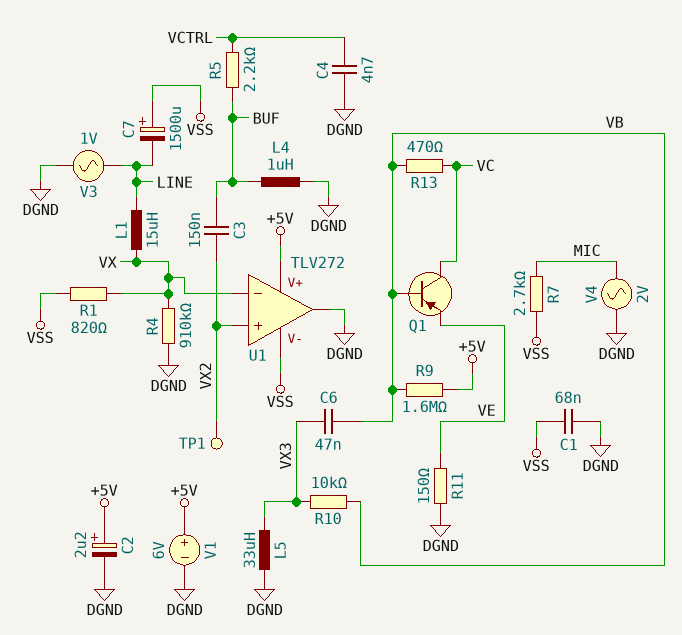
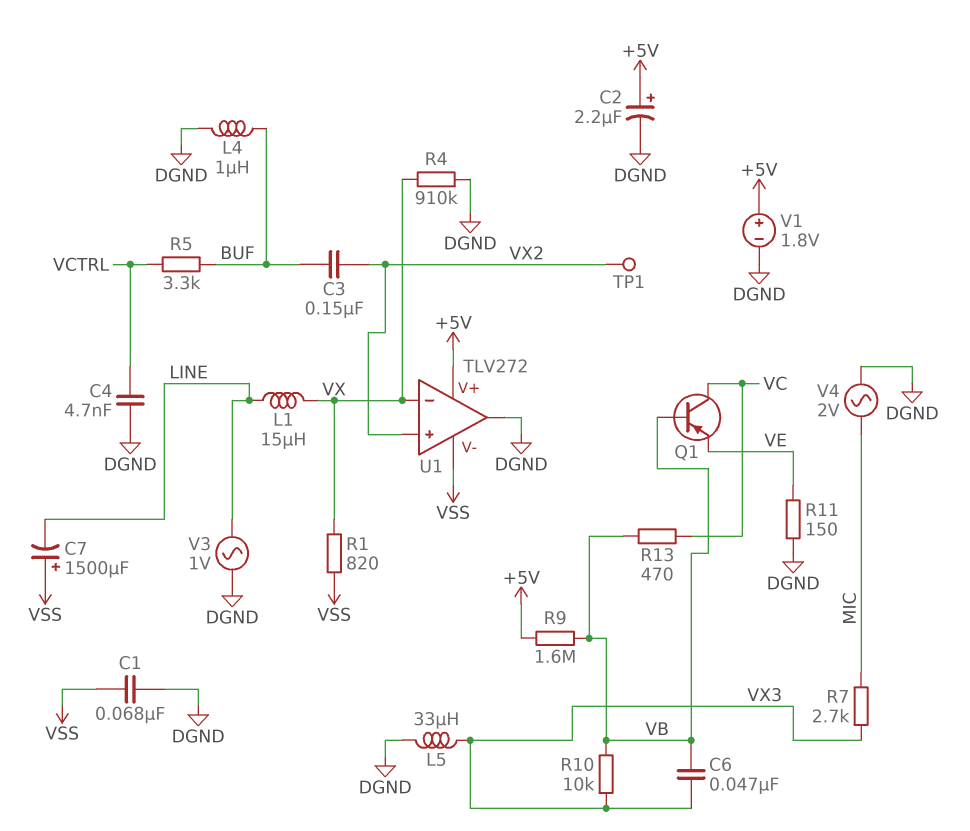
R5: 2.2k (BUF, VCTRL) -> 3.3k (BUF, VCTRL)
R7: 2.7k (MIC, VSS) -> 2.7k (MIC, VX3)
V1: 6V (plus +5V, minus DGND) -> 1.8V (plus +5V, minus DGND)

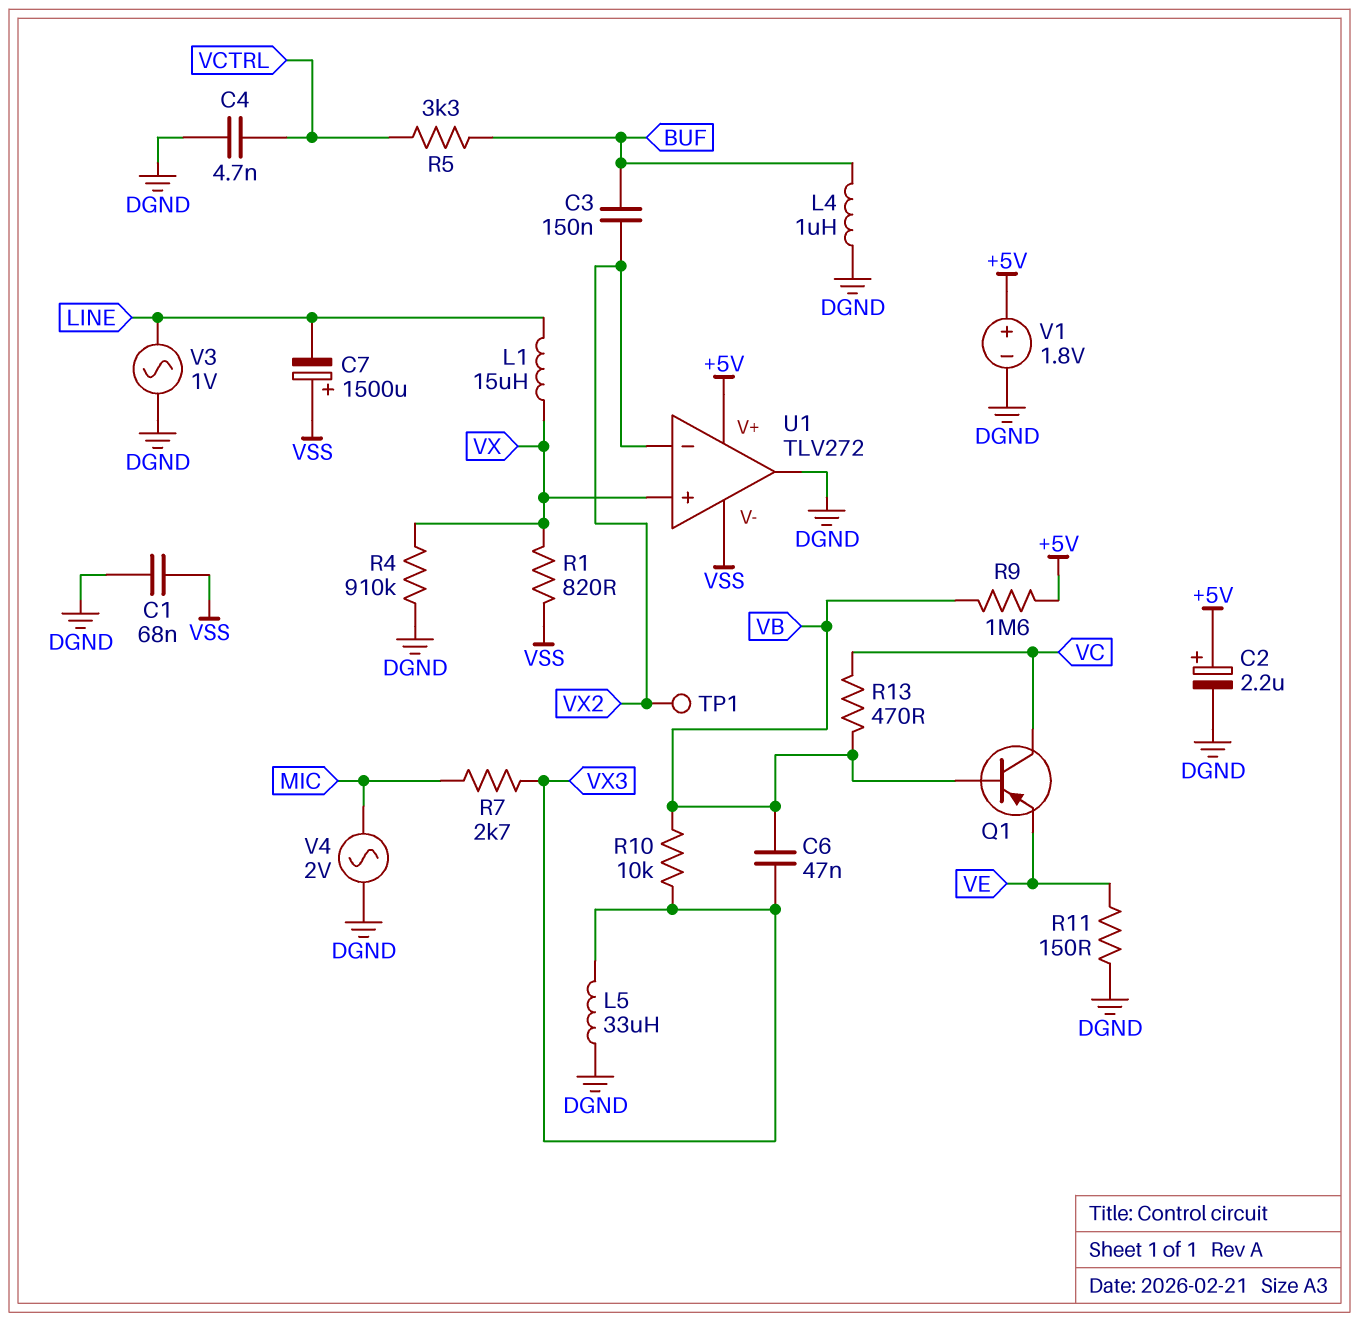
U1 pin in+: VX2 -> VX
U1 pin in-: VX -> VX2

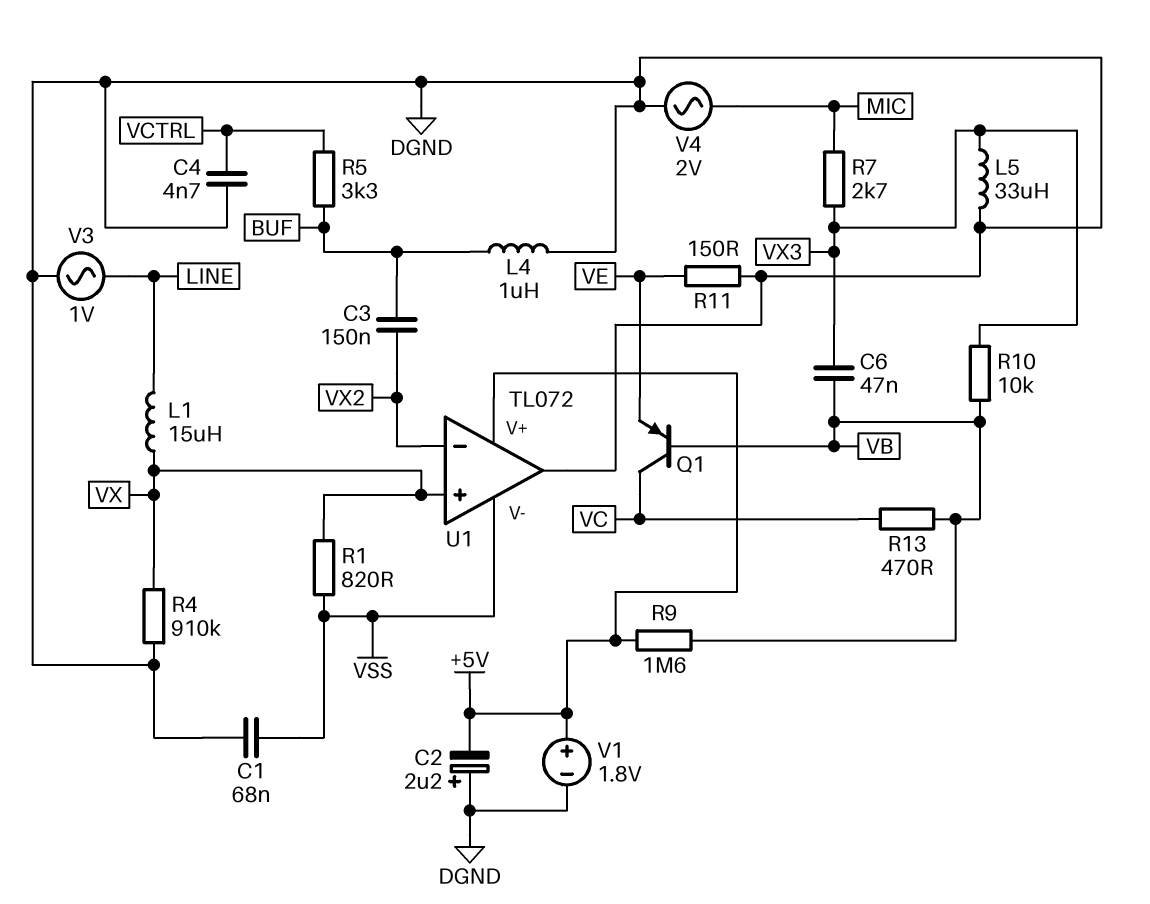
C2: 2.2uF (plus +5V, minus DGND) -> 2.2uF (plus DGND, minus +5V)
C7: 1500uF (plus VSS, minus LINE) -> none
TP1: test point (VX2) -> none
U1: TLV272 -> TL072

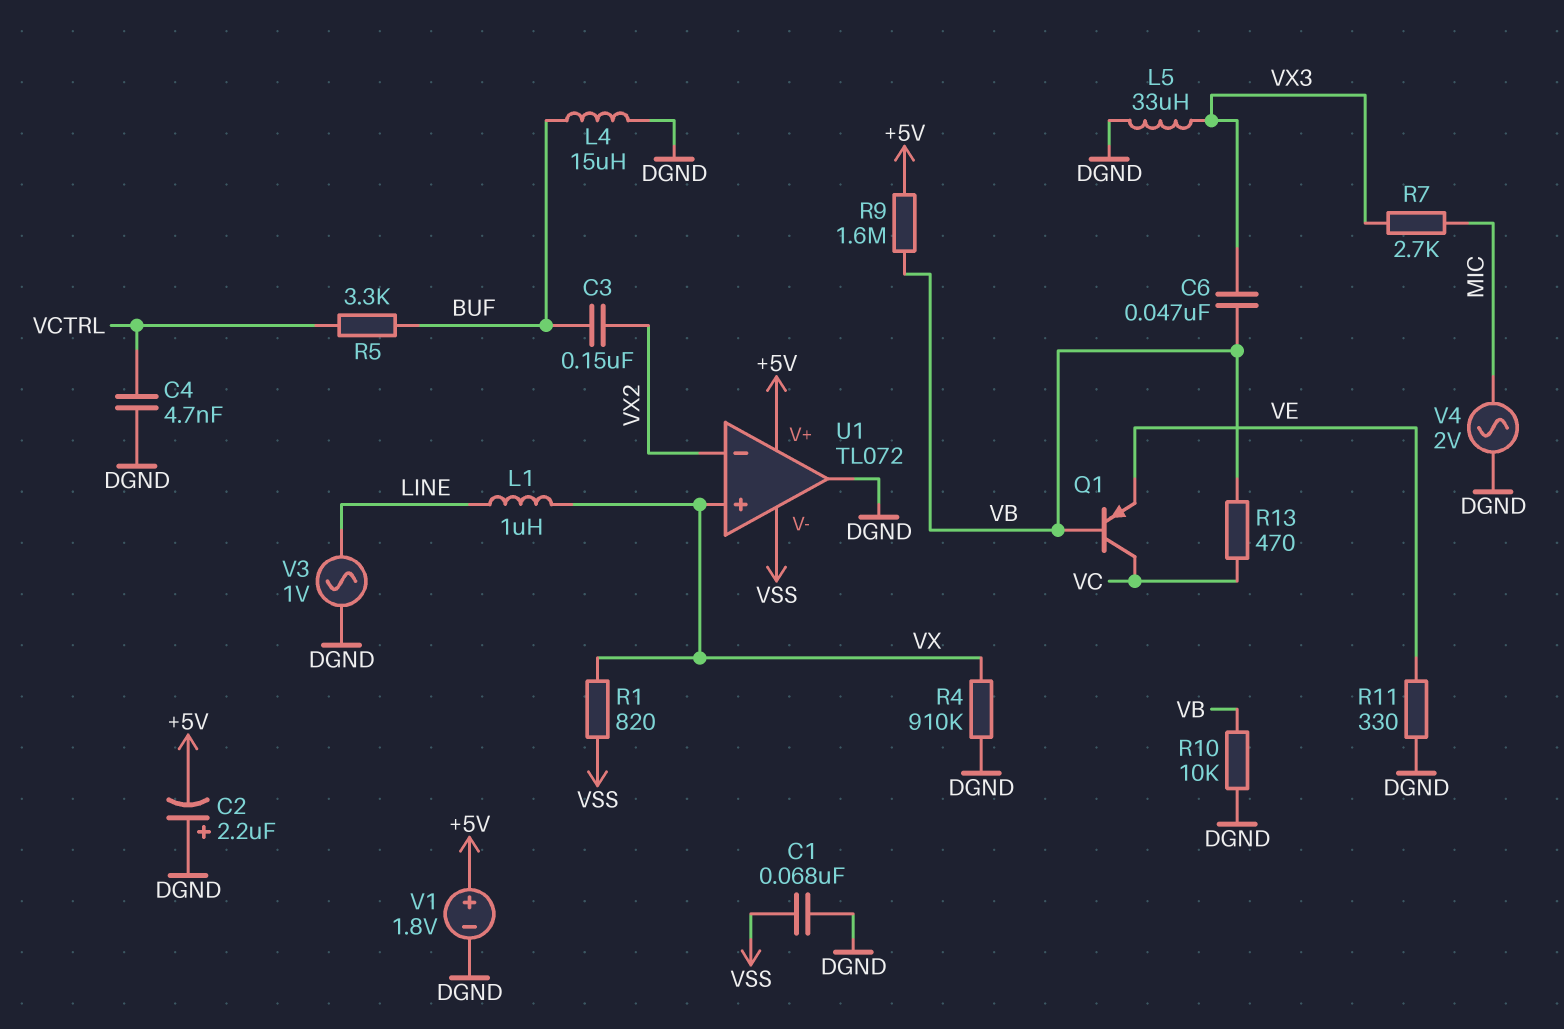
L1: 15uH (LINE, VX) -> 1uH (LINE, VX)
L4: 1uH (BUF, DGND) -> 15uH (BUF, DGND)
R10: 10k (VB, VX3) -> 10k (DGND, VB)
R11: 150 (DGND, VE) -> 330 (DGND, VE)

